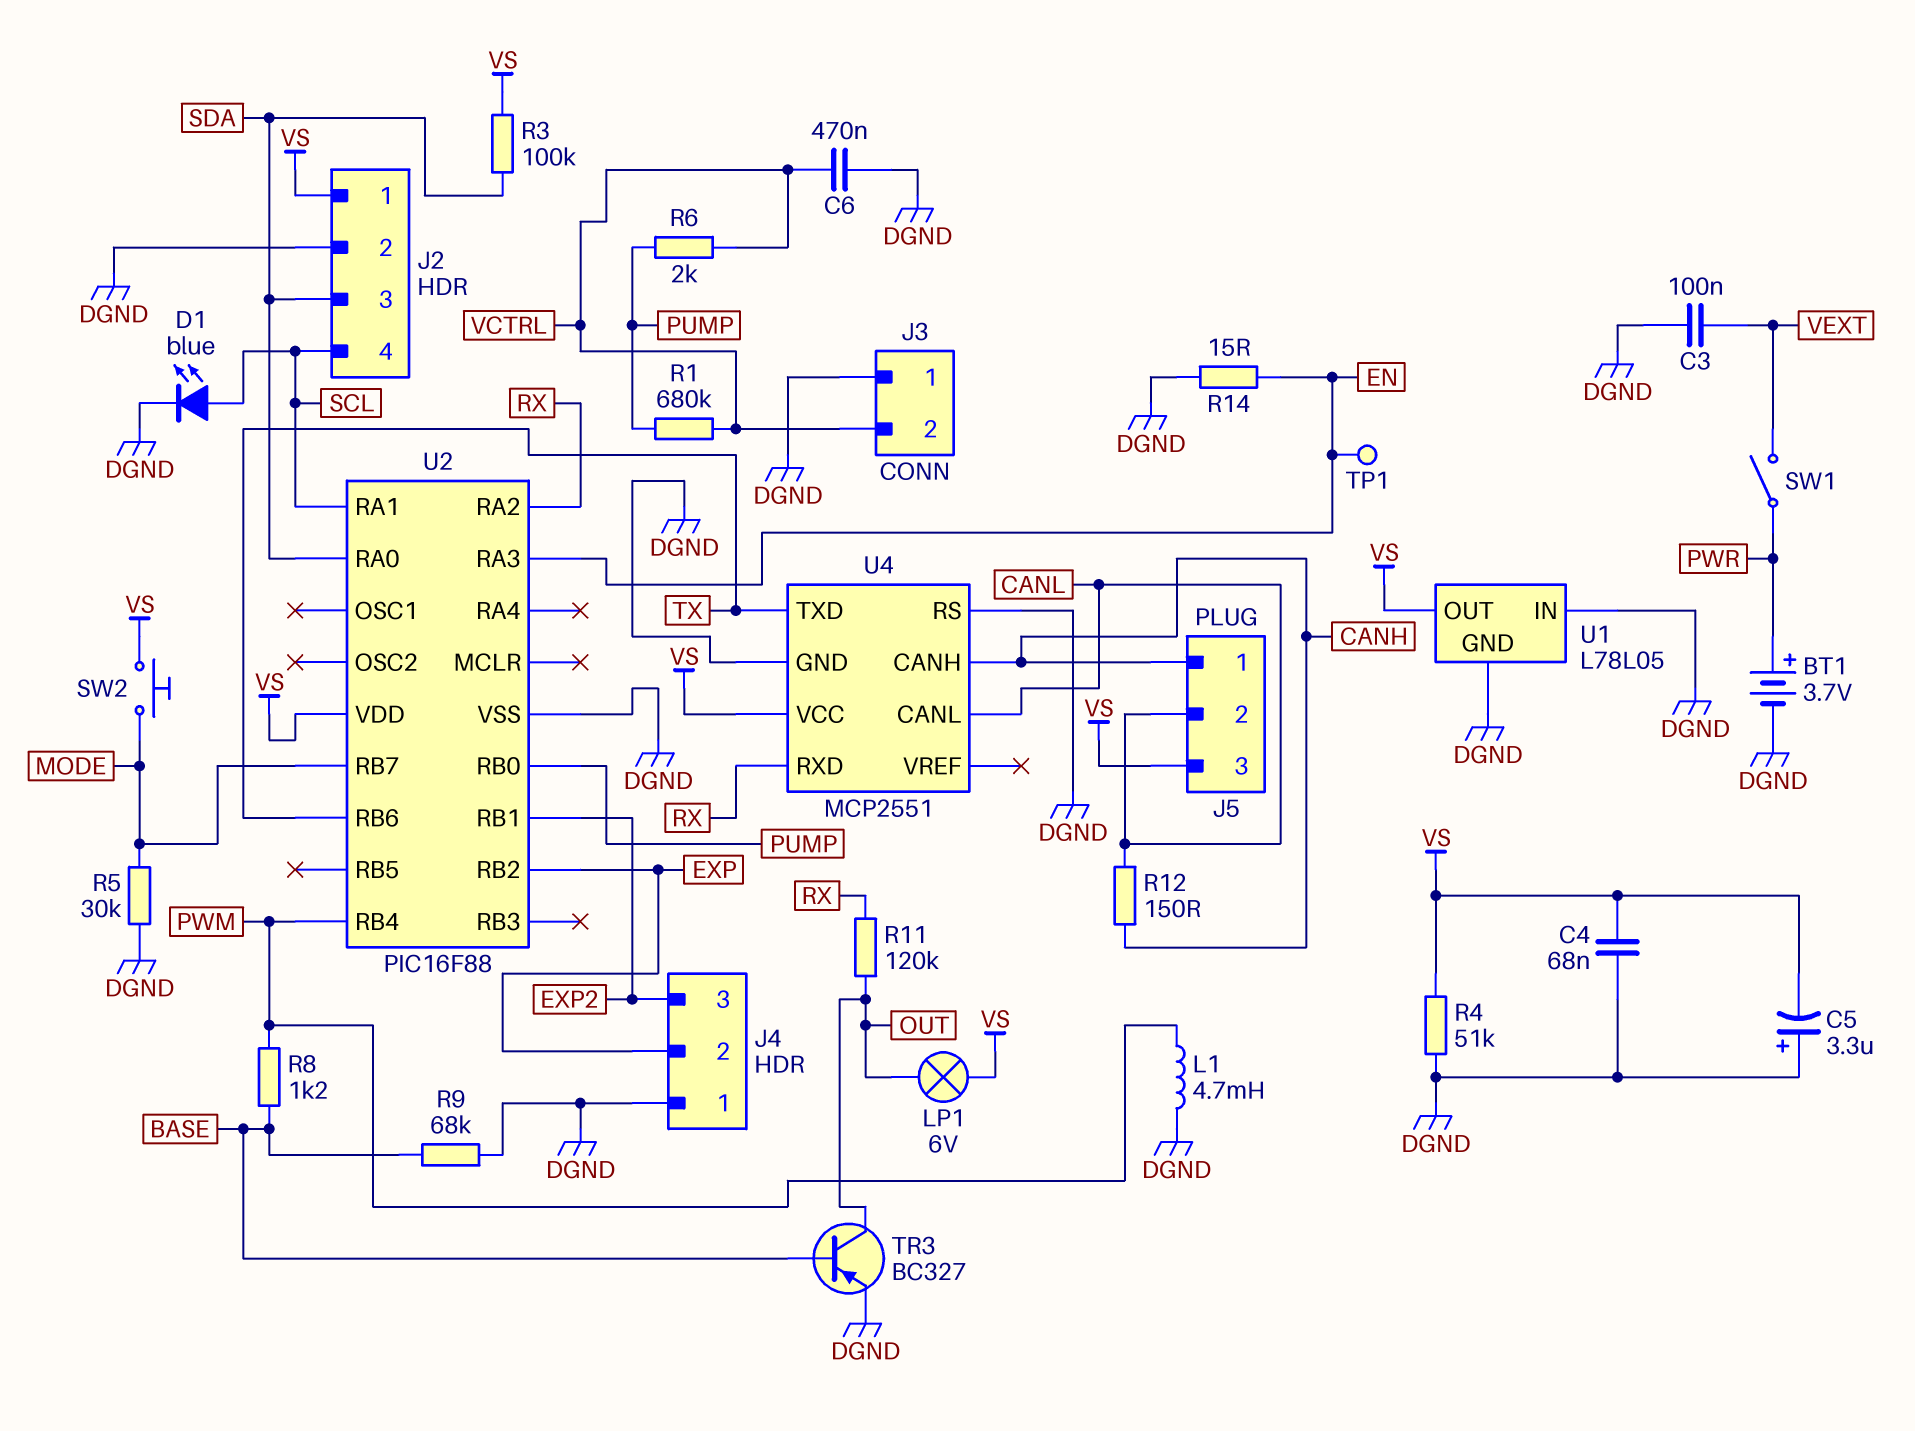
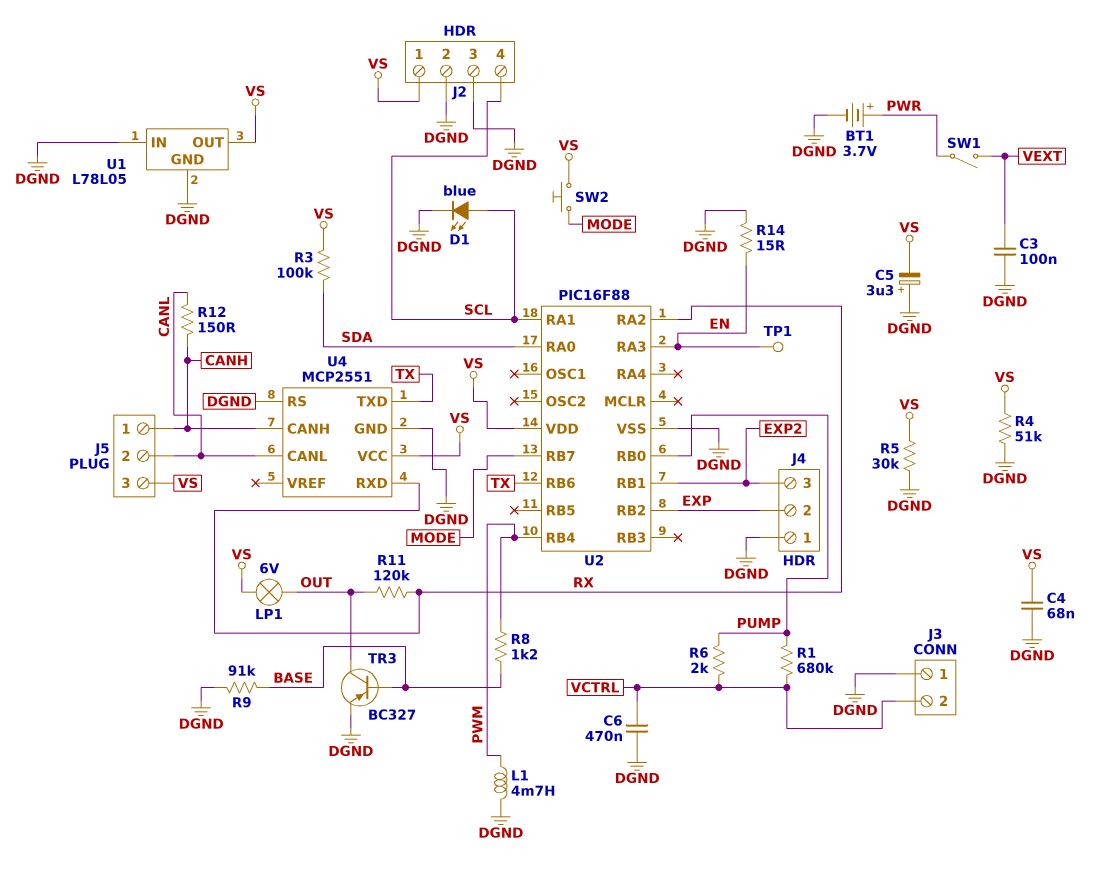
J2 pin 3: SDA -> DGND
R5: 30k (DGND, MODE) -> 30k (DGND, VS)
R9: 68k (BASE, DGND) -> 91k (BASE, DGND)

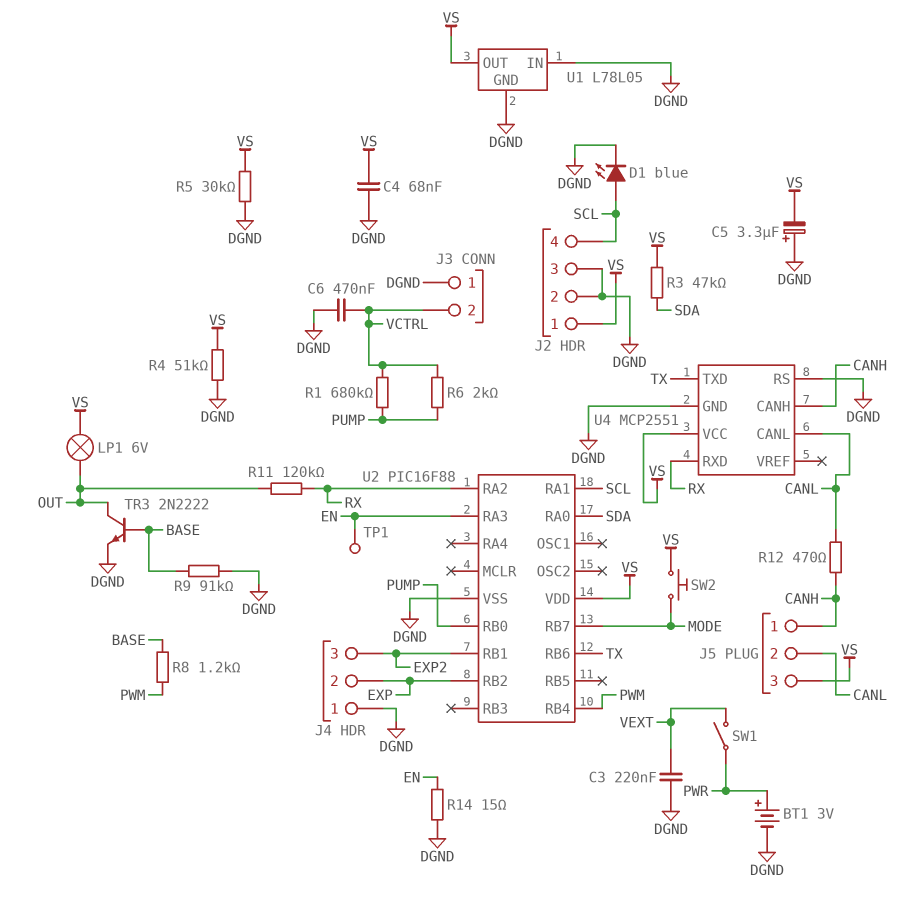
BT1: 3.7V (plus PWR, minus DGND) -> 3V (plus PWR, minus DGND)
C3: 100nF (DGND, VEXT) -> 220nF (DGND, VEXT)
L1: 4.7mH (DGND, PWM) -> none
R3: 100k (SDA, VS) -> 47k (SDA, VS)
R12: 150 (CANH, CANL) -> 470 (CANH, CANL)
TR3: PNP BC327 (B BASE, C OUT, E DGND) -> NPN 2N2222 (B BASE, C OUT, E DGND)

